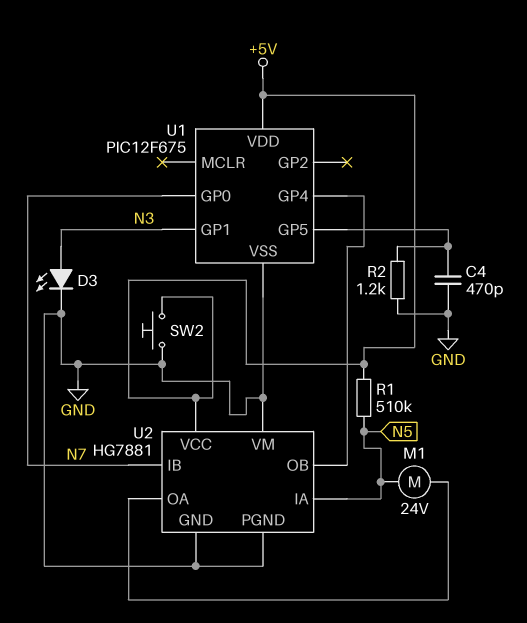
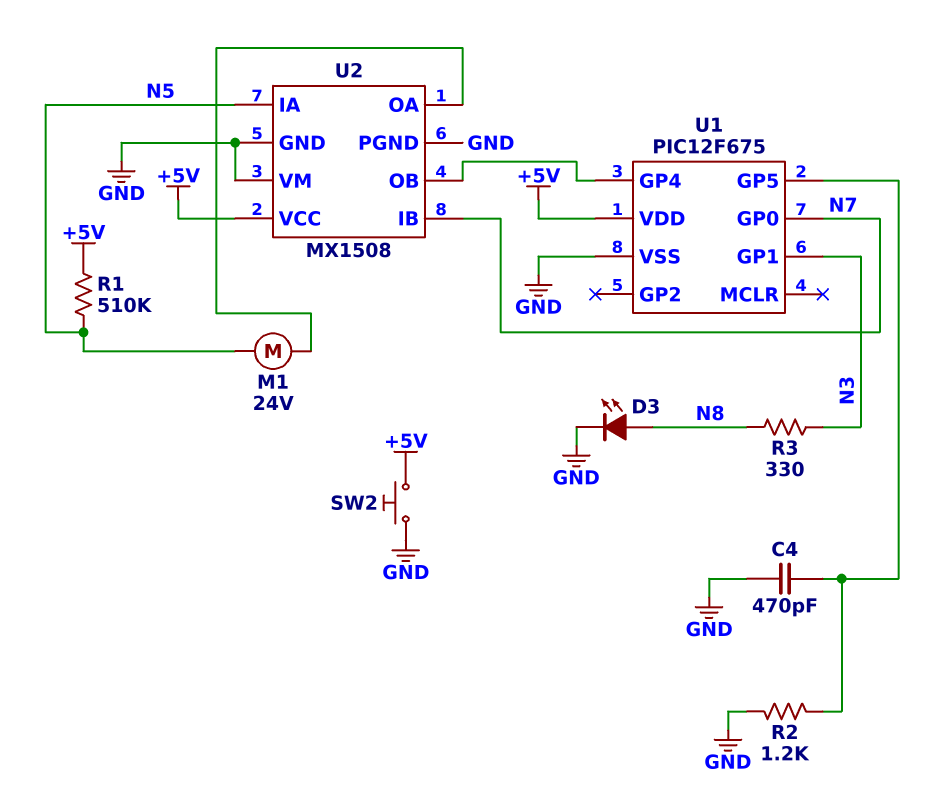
D3: LED (A N3, K GND) -> LED (A N8, K GND)
R3: none -> 330 (N3, N8)
U2: HG7881 -> MX1508

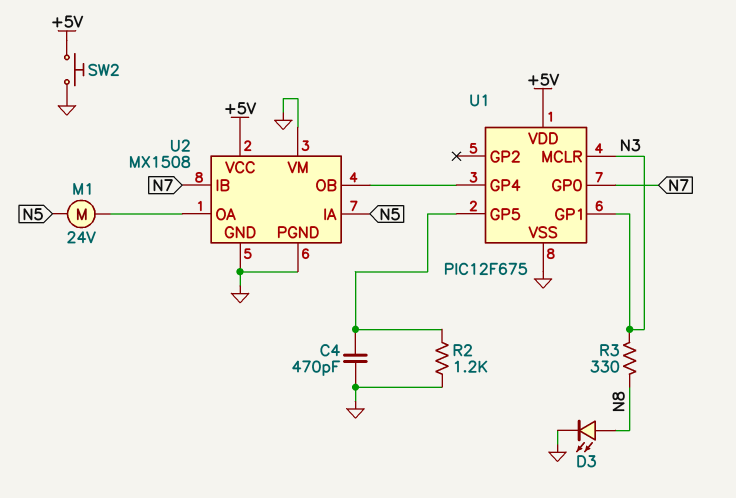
R1: 510k (+5V, N5) -> none
U1 pin MCLR: none -> N3

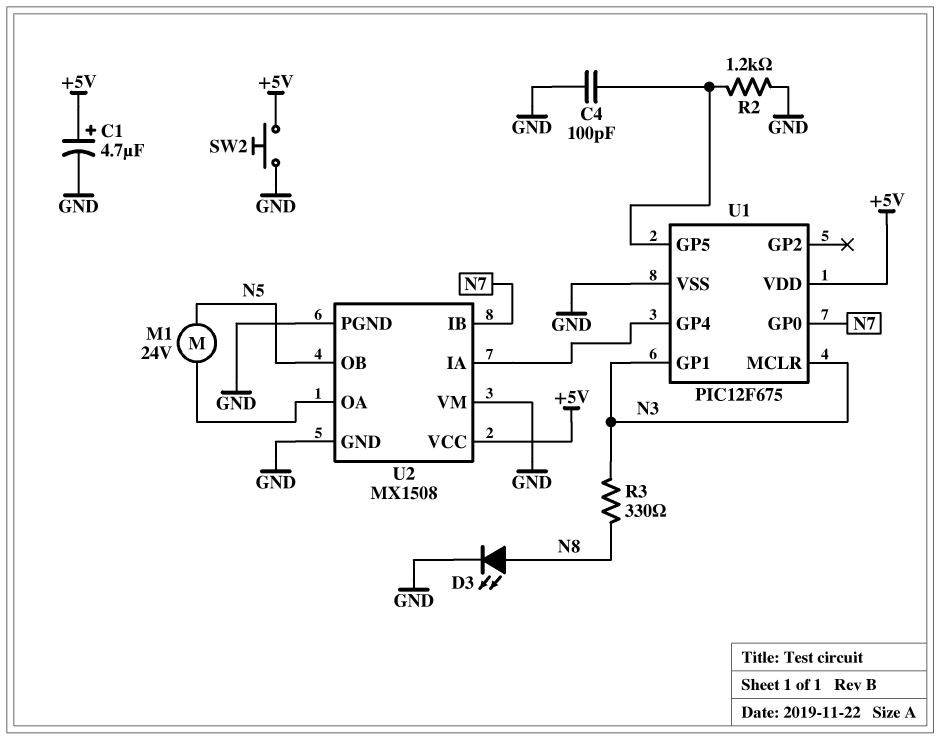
C1: none -> 4.7uF (plus +5V, minus GND)
C4: 470pF (GND, U1/GP5) -> 100pF (GND, U1/GP5)
U2 pin IA: N5 -> U1/GP4
U2 pin OB: U1/GP4 -> N5

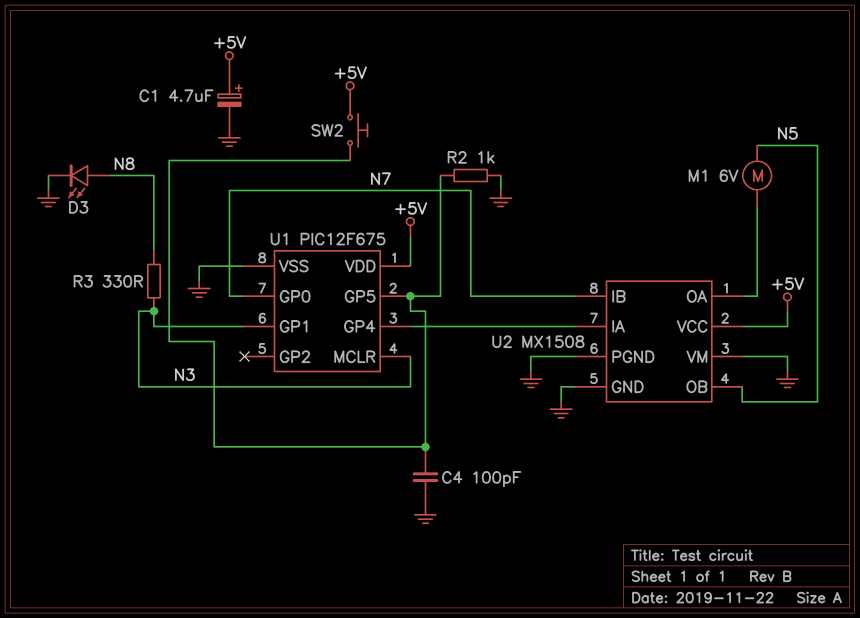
M1: motor 24V (N5, U2/OA) -> motor 6V (N5, U2/OA)
R2: 1.2k (GND, U1/GP5) -> 1k (GND, U1/GP5)
SW2: button (+5V, GND) -> button (+5V, U1/GP5)

